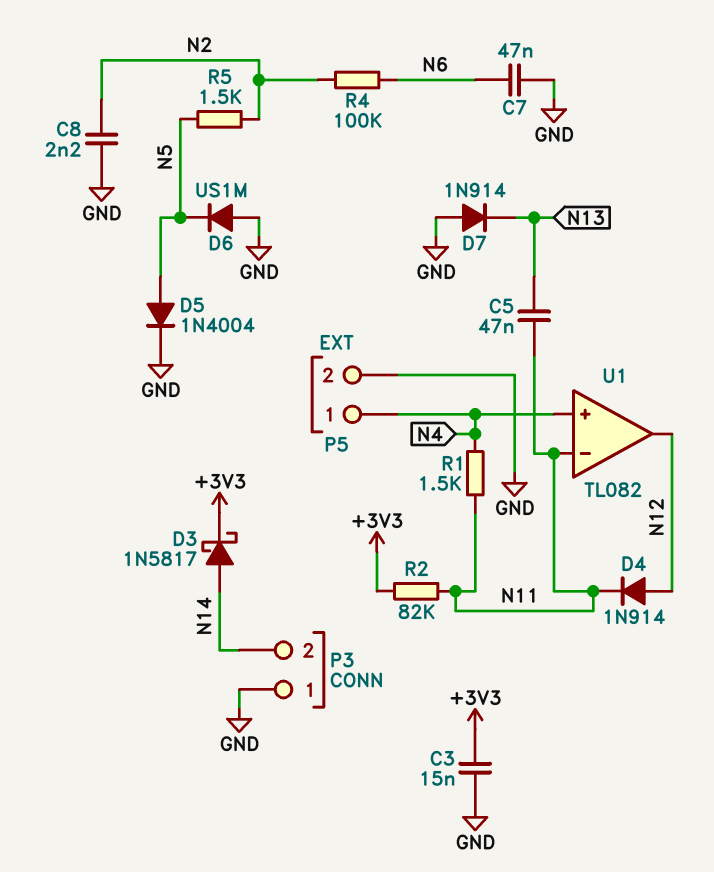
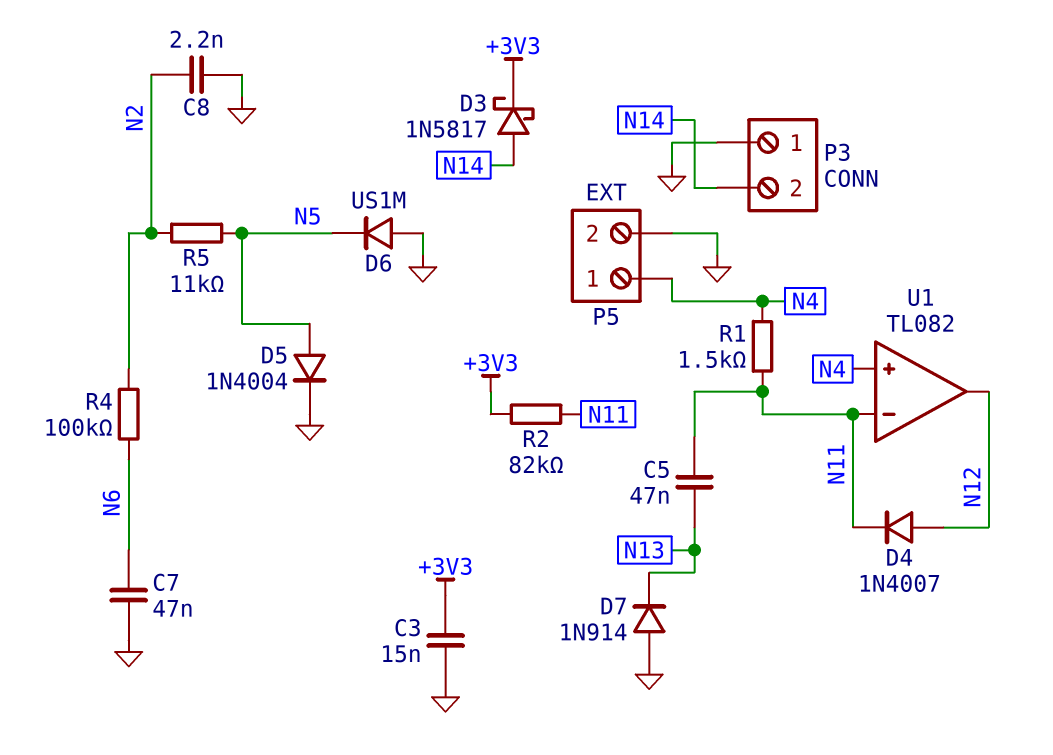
D4: diode 1N914 (A N12, K N11) -> diode 1N4007 (A N12, K N11)
R5: 1.5k (N2, N5) -> 11k (N2, N5)

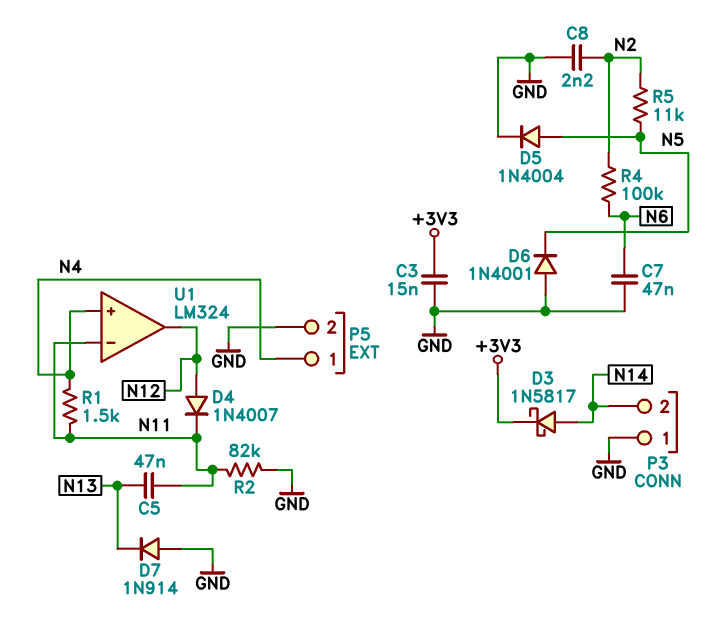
D6: diode US1M (A GND, K N5) -> diode 1N4001 (A GND, K N5)
R2: 82k (+3V3, N11) -> 82k (GND, N11)
U1: TL082 -> LM324

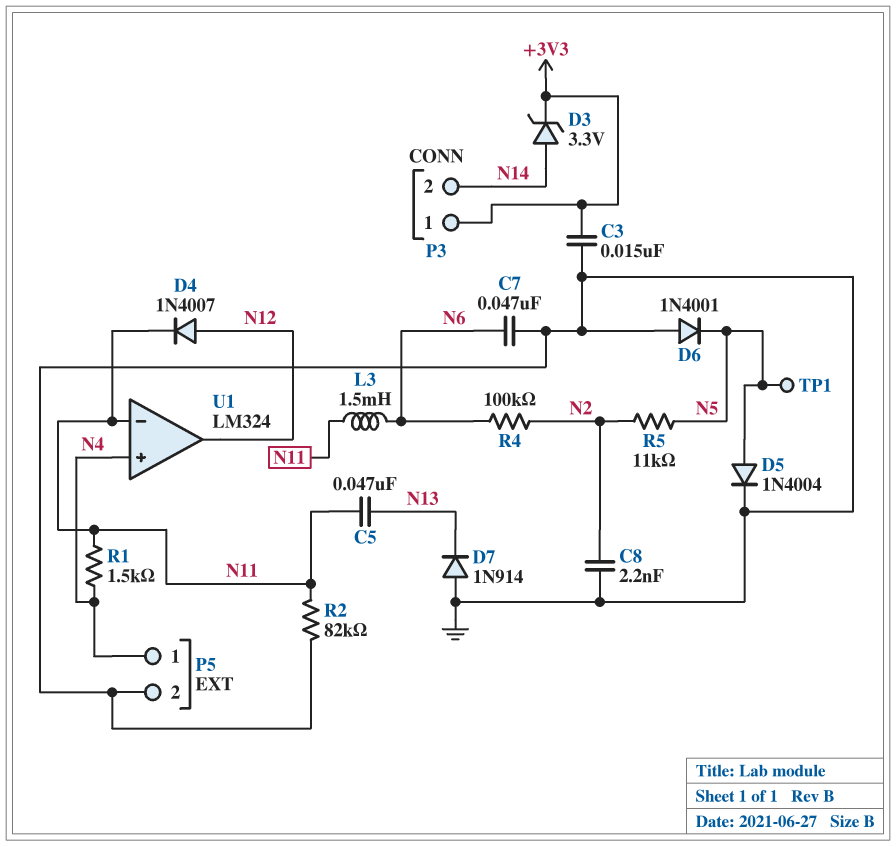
D3: schottky 1N5817 (A N14, K +3V3) -> zener 3.3V (A N14, K +3V3)
L3: none -> 1.5mH (N6, N11)
P3 pin 1: GND -> +3V3
TP1: none -> test point (N5)

